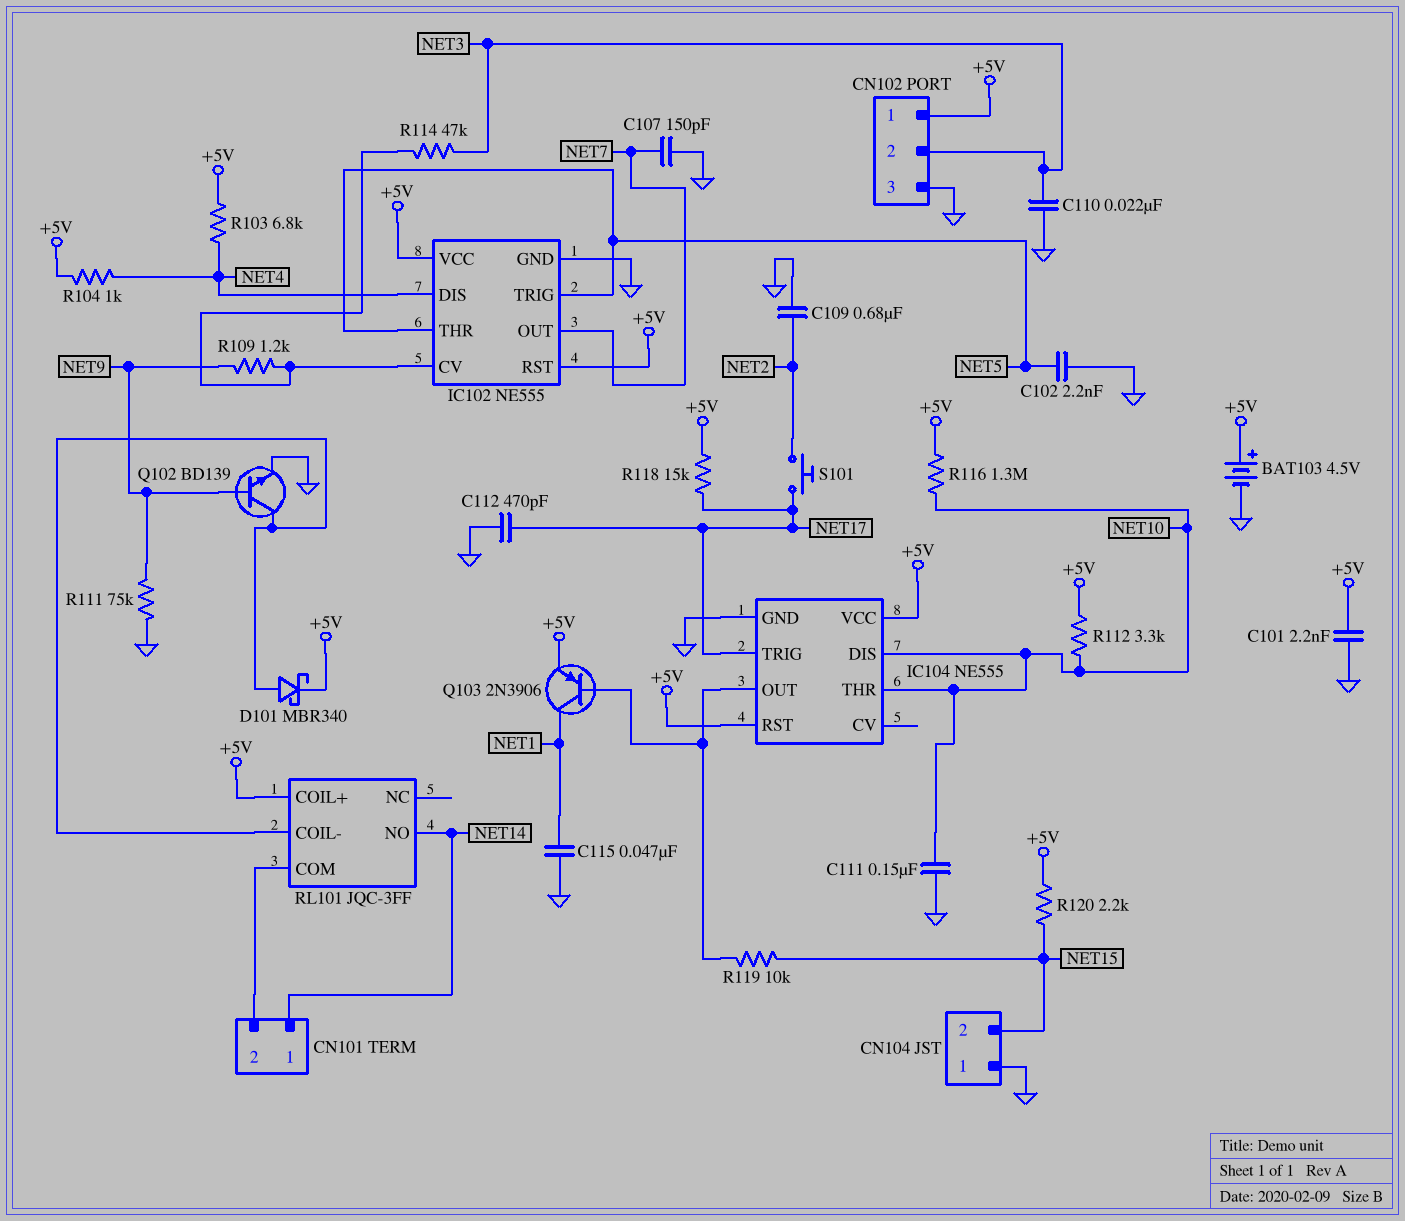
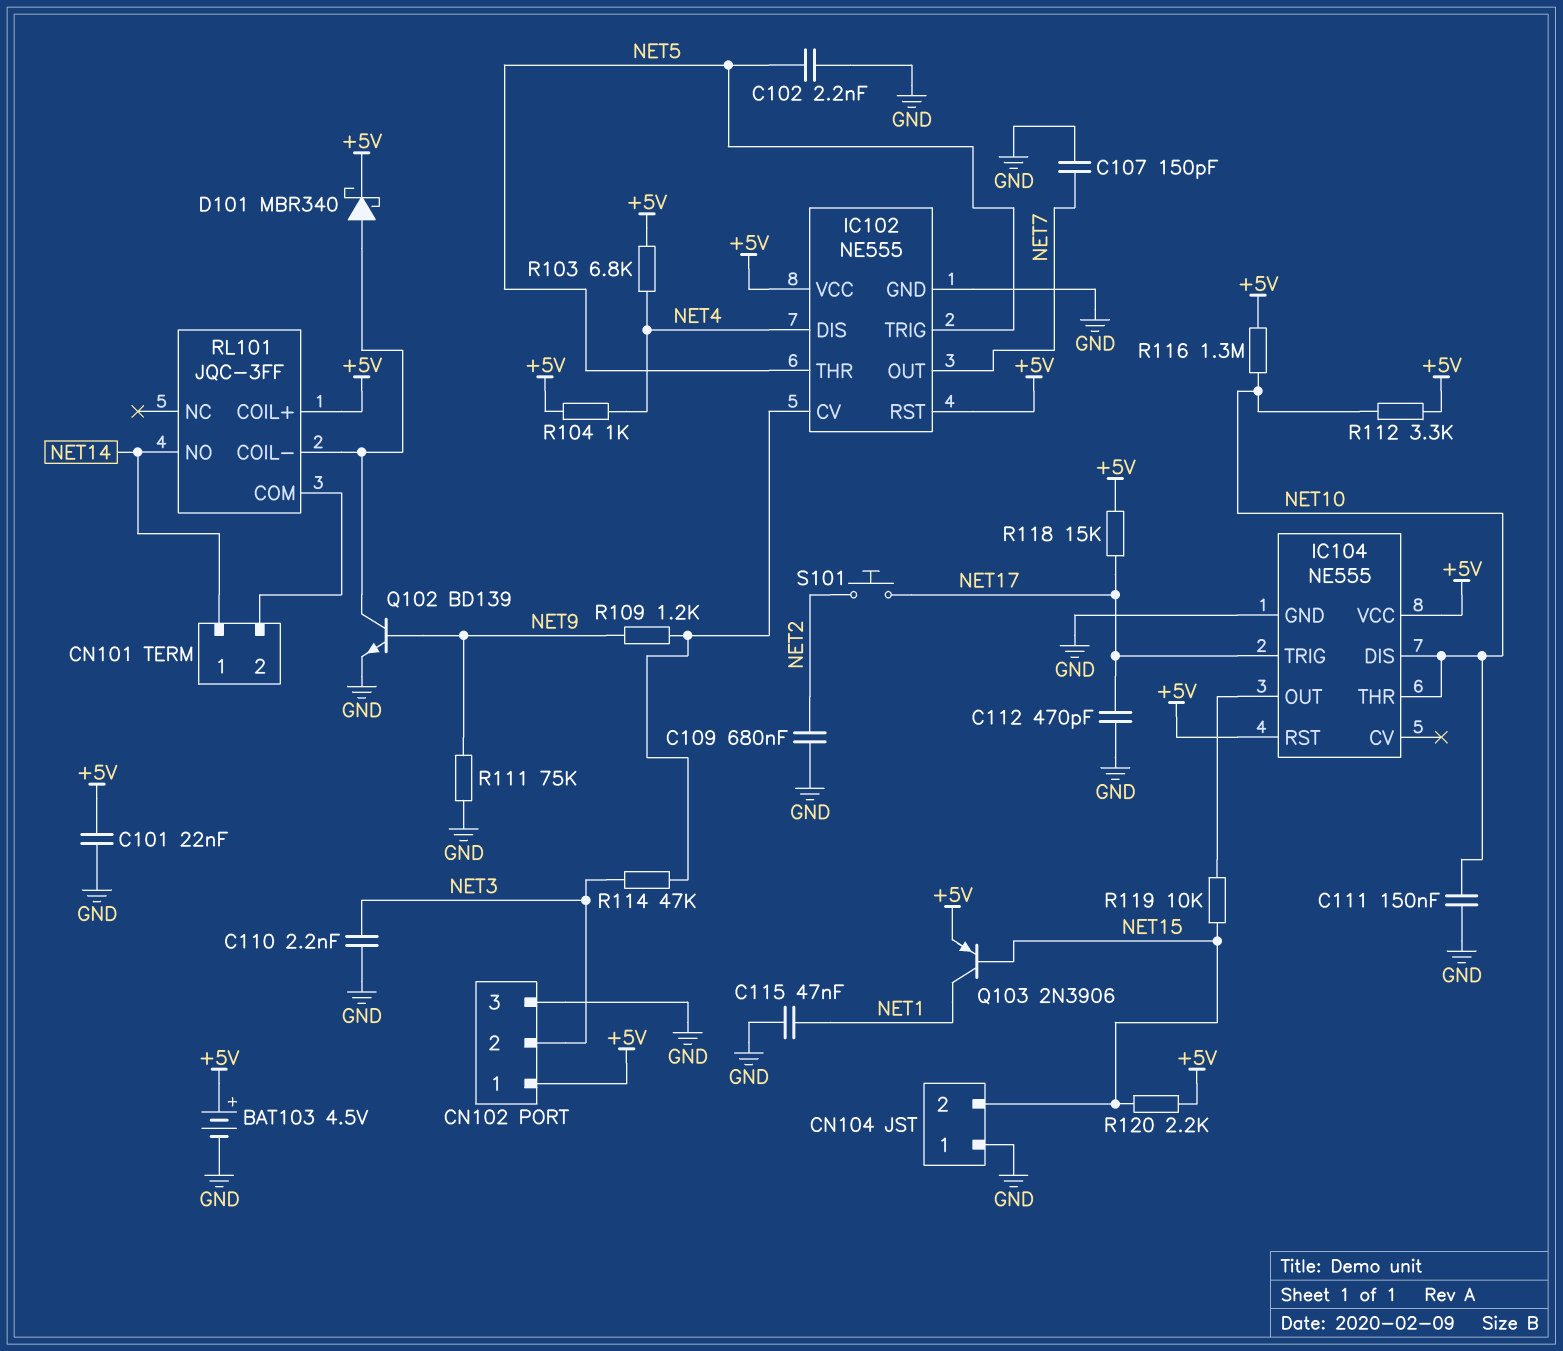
C101: 2.2nF (+5V, GND) -> 22nF (+5V, GND)
C110: 22nF (GND, NET3) -> 2.2nF (GND, NET3)
Q103: PNP 2N3906 (B IC104/OUT, C NET1, E +5V) -> PNP 2N3906 (B NET15, C NET1, E +5V)

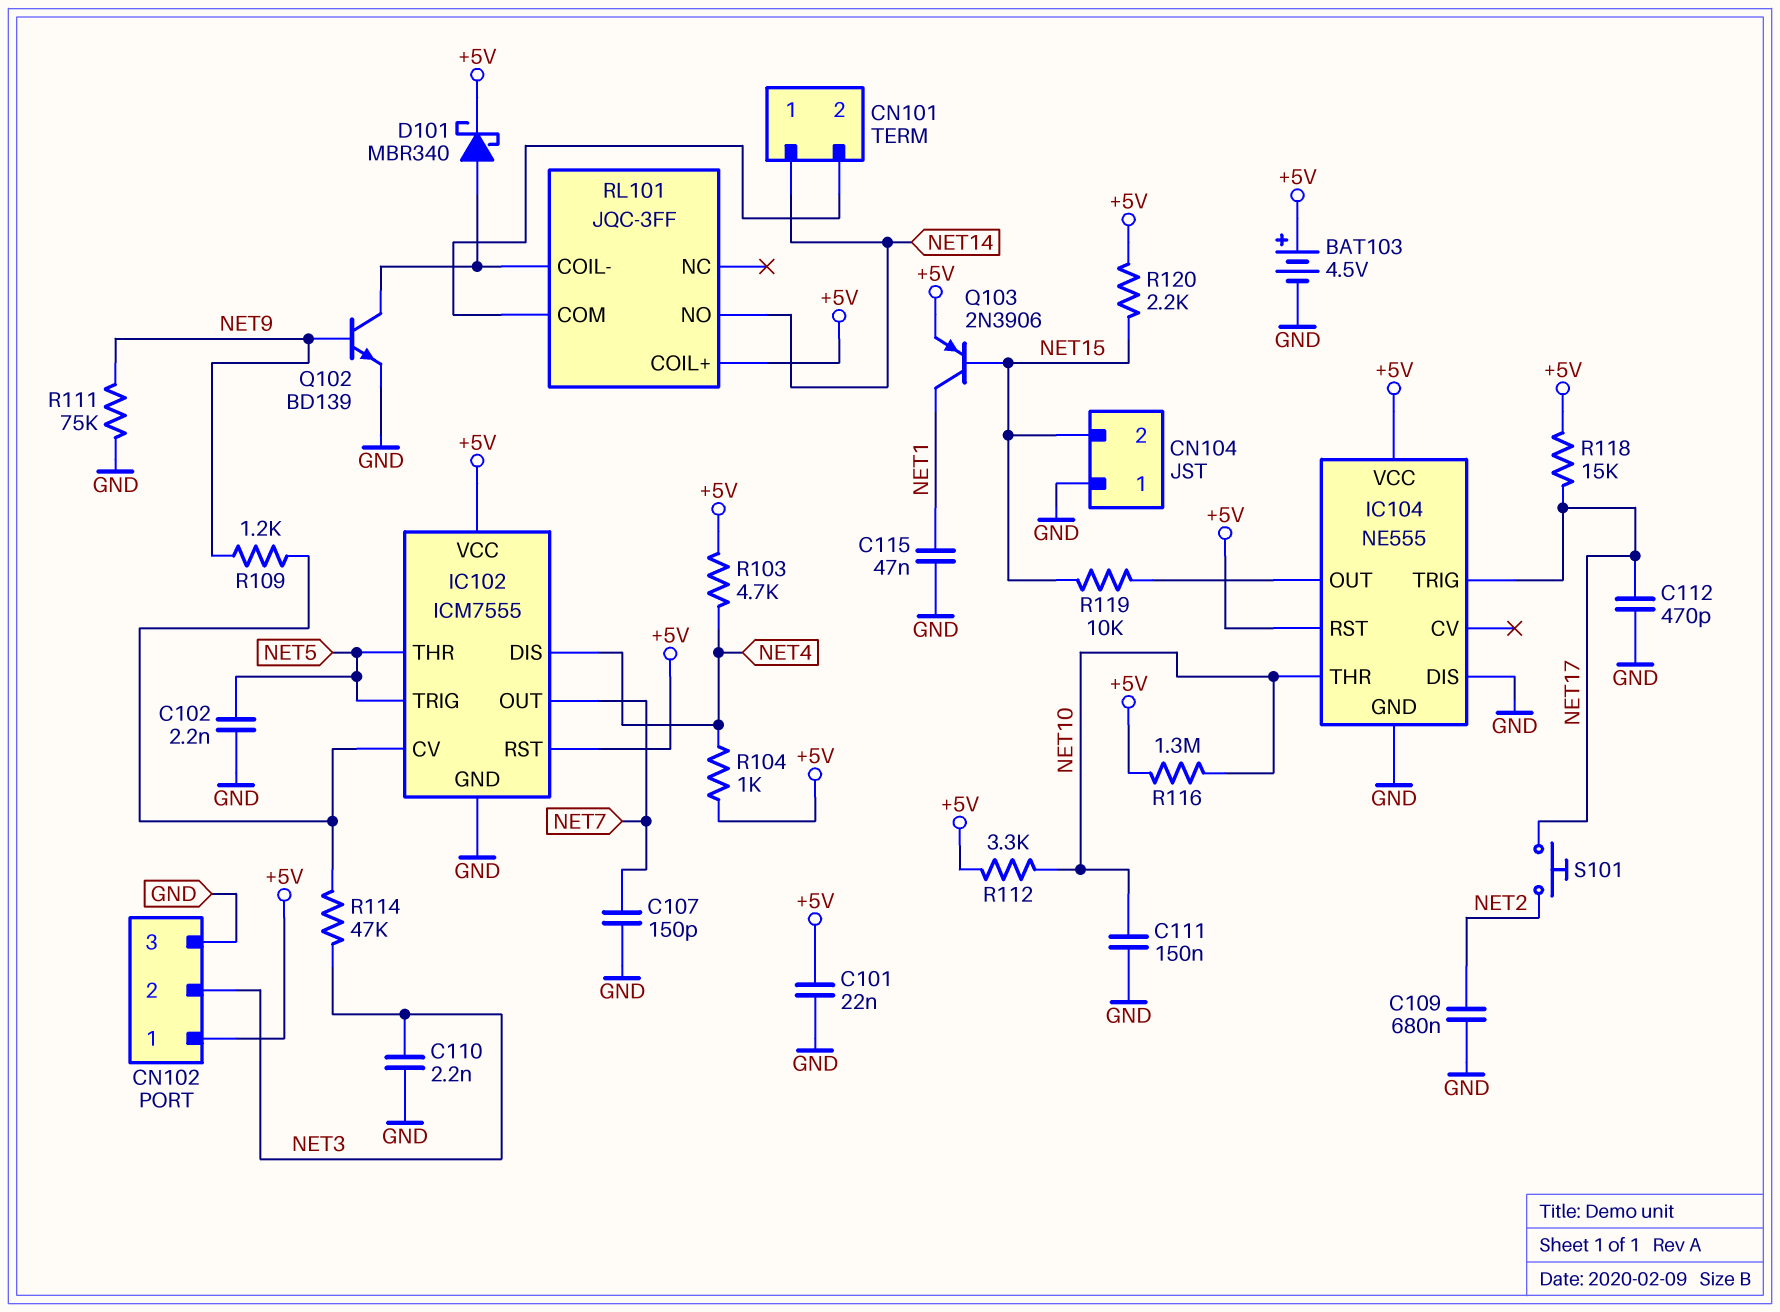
IC102: NE555 -> ICM7555
IC104 pin DIS: NET10 -> GND
R103: 6.8k (+5V, NET4) -> 4.7k (+5V, NET4)

